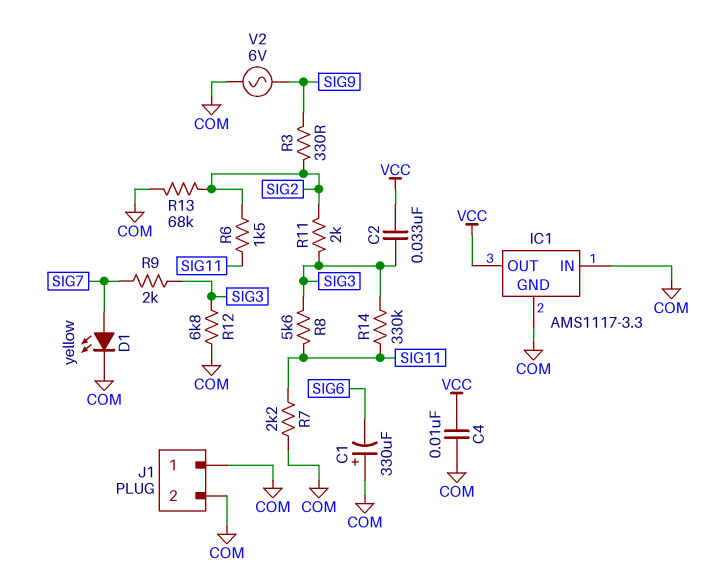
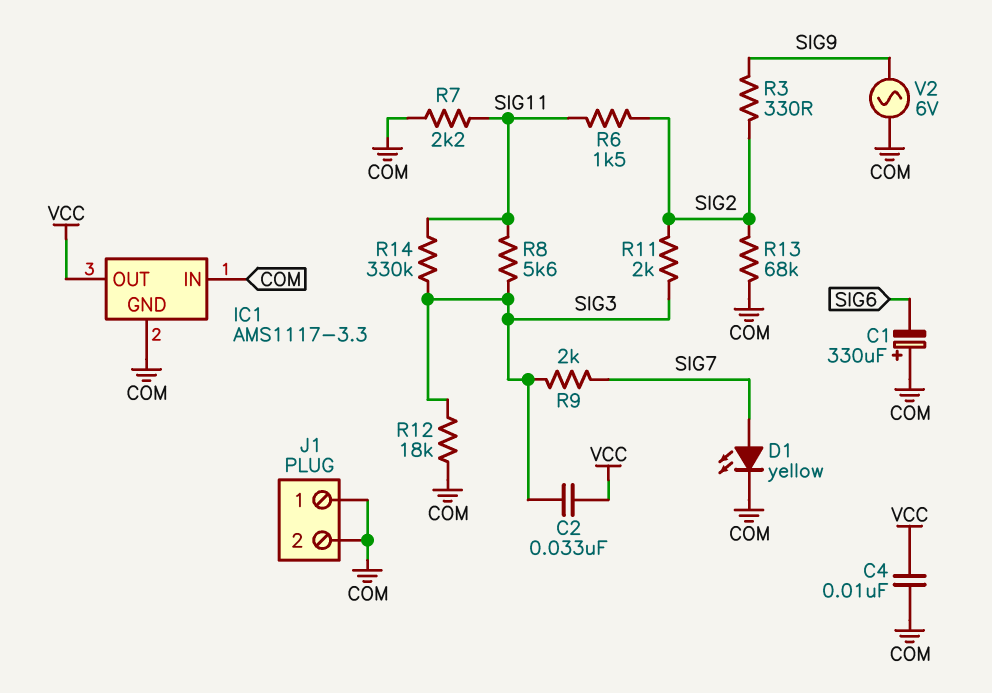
R12: 6.8k (COM, SIG3) -> 18k (COM, SIG3)

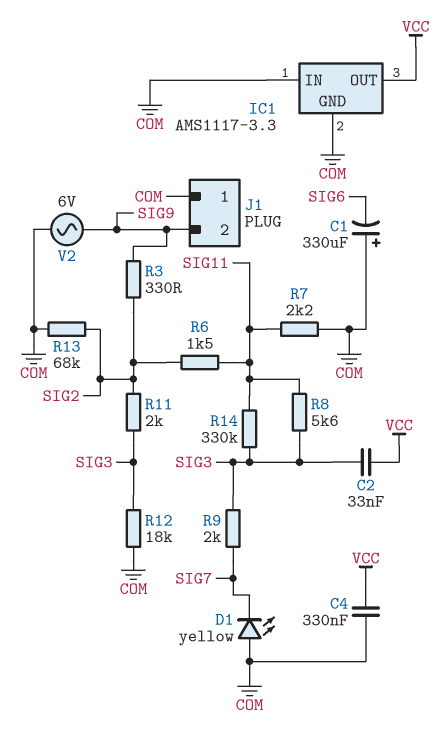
C4: 10nF (COM, VCC) -> 330nF (COM, VCC)
D1: LED yellow (A SIG7, K COM) -> LED yellow (A COM, K SIG7)
J1 pin 2: COM -> SIG9

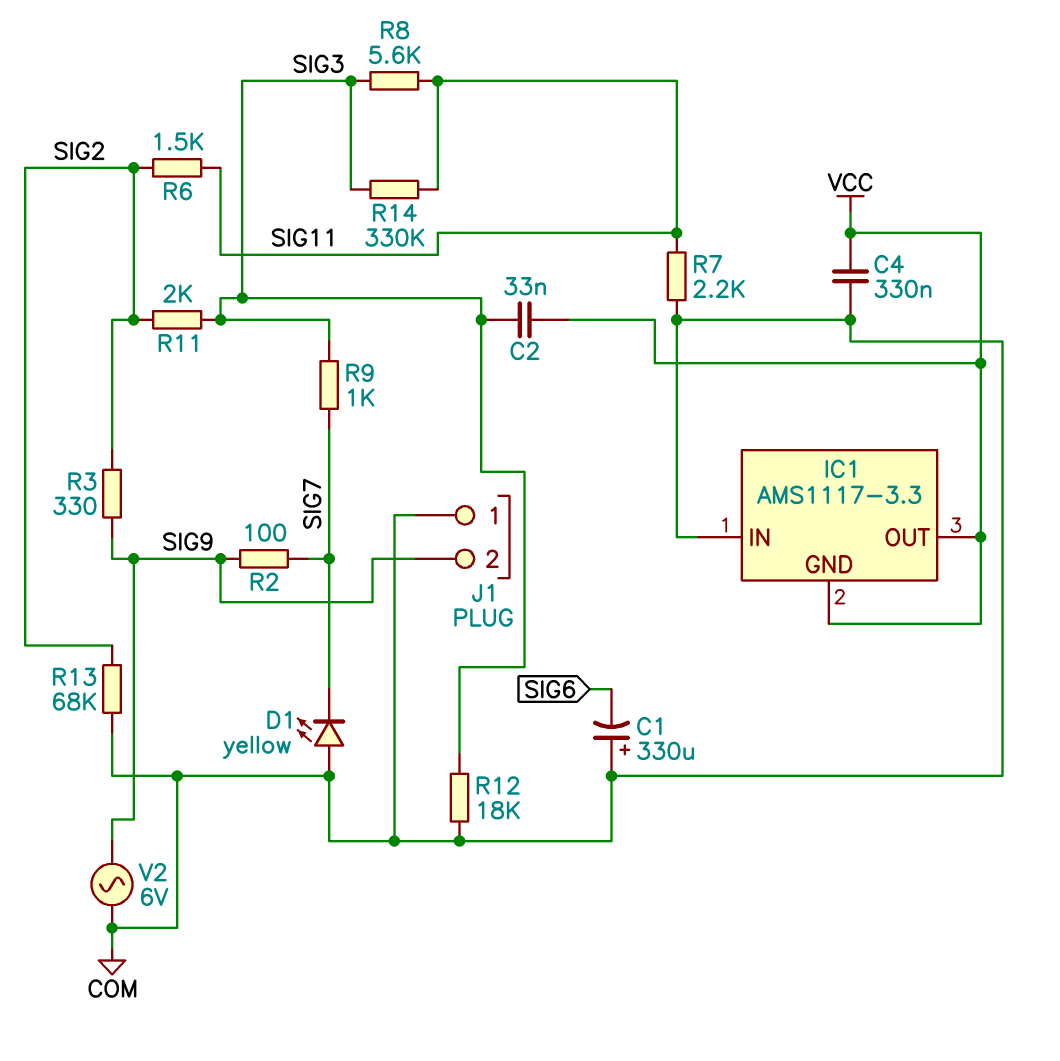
IC1 pin GND: COM -> VCC
R2: none -> 100 (SIG7, SIG9)
R9: 2k (SIG3, SIG7) -> 1k (SIG3, SIG7)

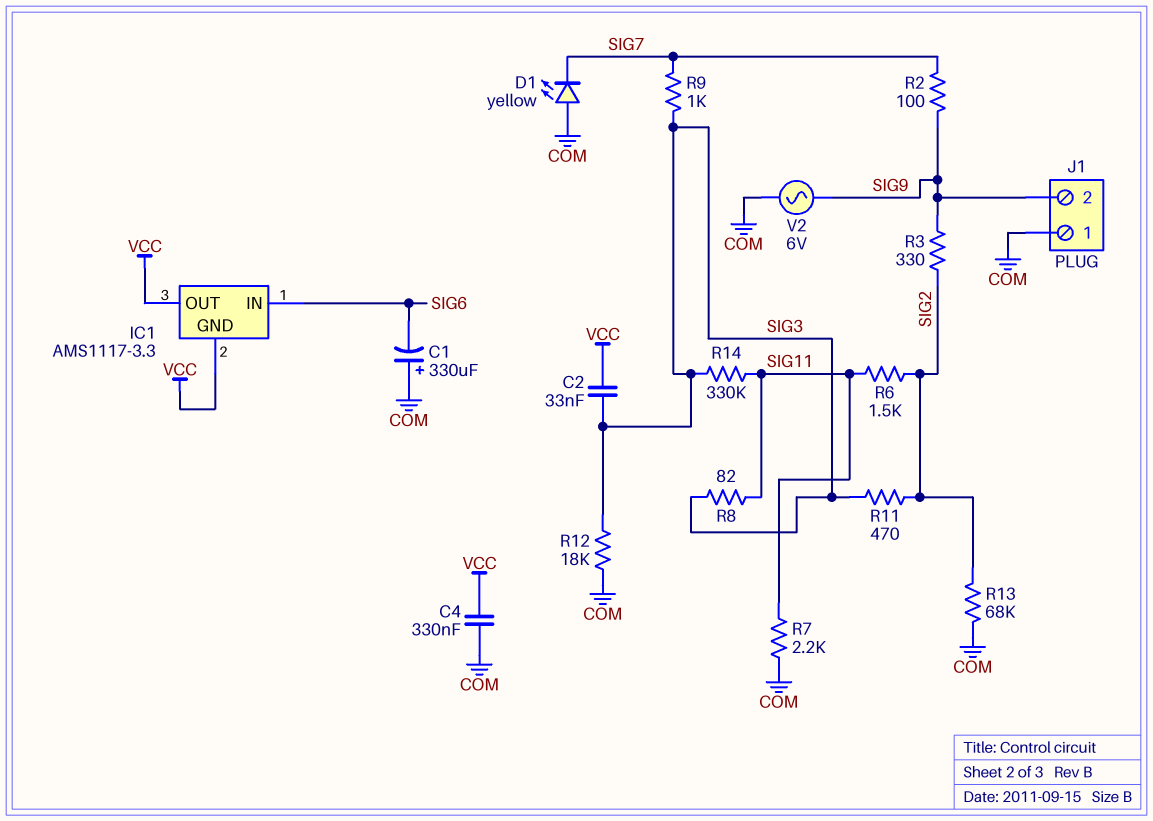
IC1 pin IN: COM -> SIG6
R8: 5.6k (SIG3, SIG11) -> 82 (SIG3, SIG11)
R11: 2k (SIG2, SIG3) -> 470 (SIG2, SIG3)

